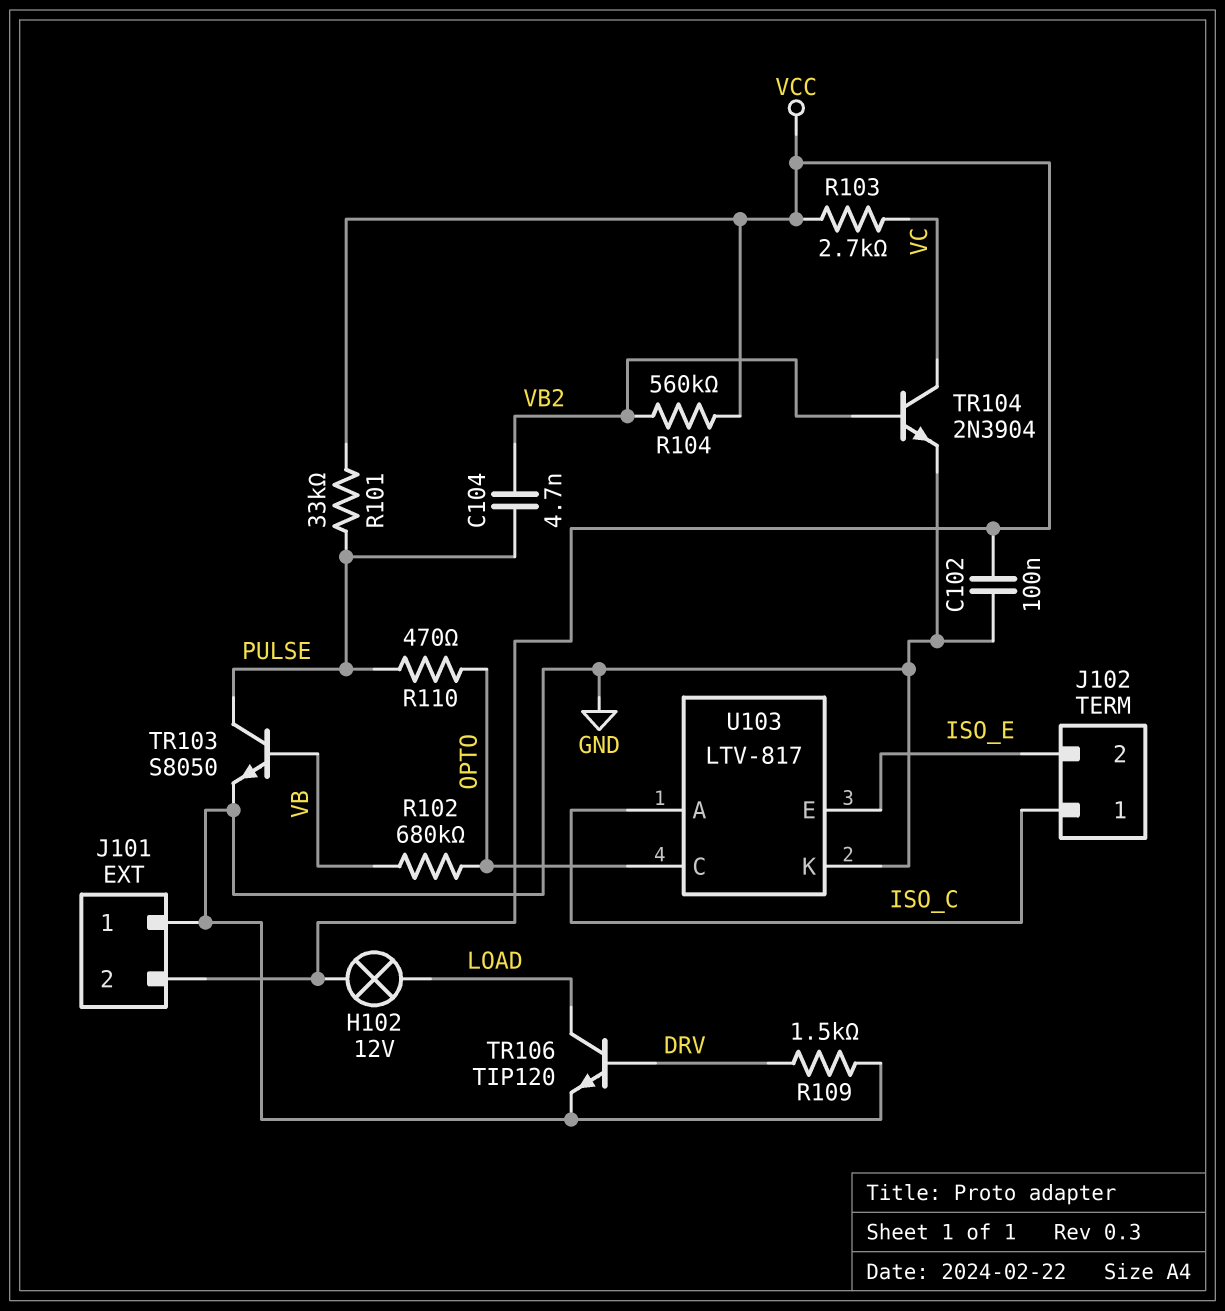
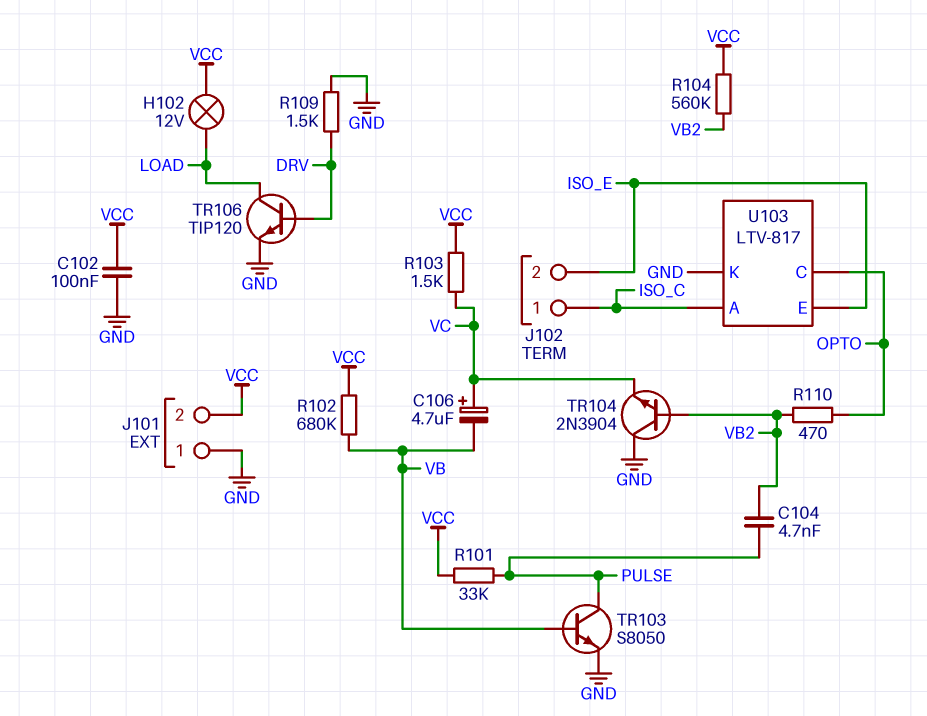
C106: none -> 4.7uF (plus VC, minus VB)
R102: 680k (OPTO, VB) -> 680k (VB, VCC)
R103: 2.7k (VC, VCC) -> 1.5k (VC, VCC)
R110: 470 (OPTO, PULSE) -> 470 (OPTO, VB2)
TR104: NPN 2N3904 (B VB2, C VC, E GND) -> NPN 2N3904 (B VB2, C GND, E VC)

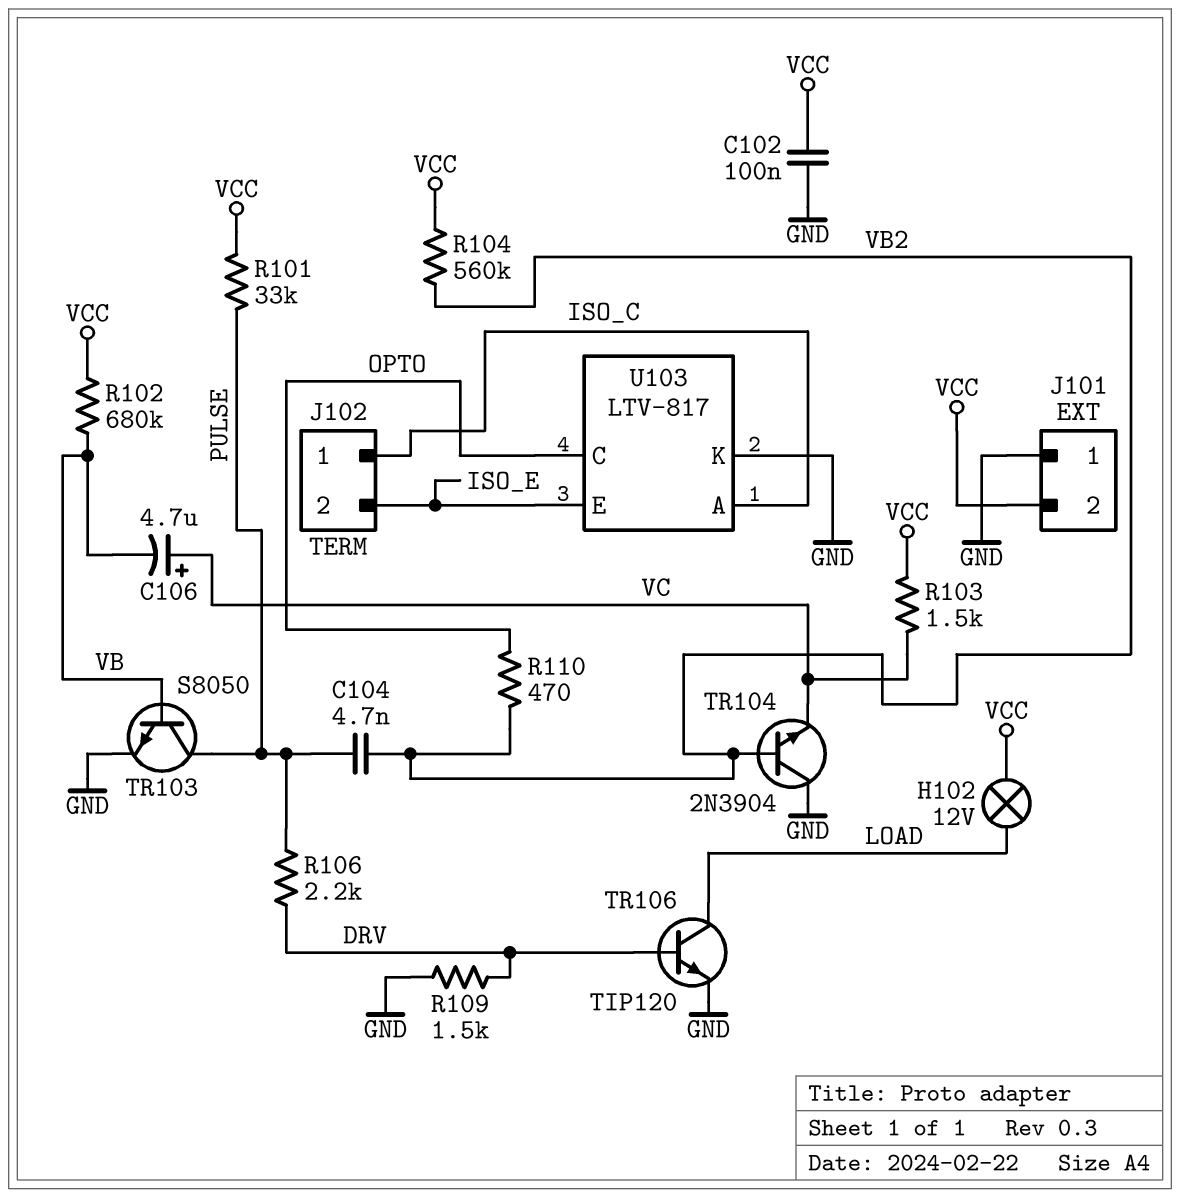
R106: none -> 2.2k (DRV, PULSE)

